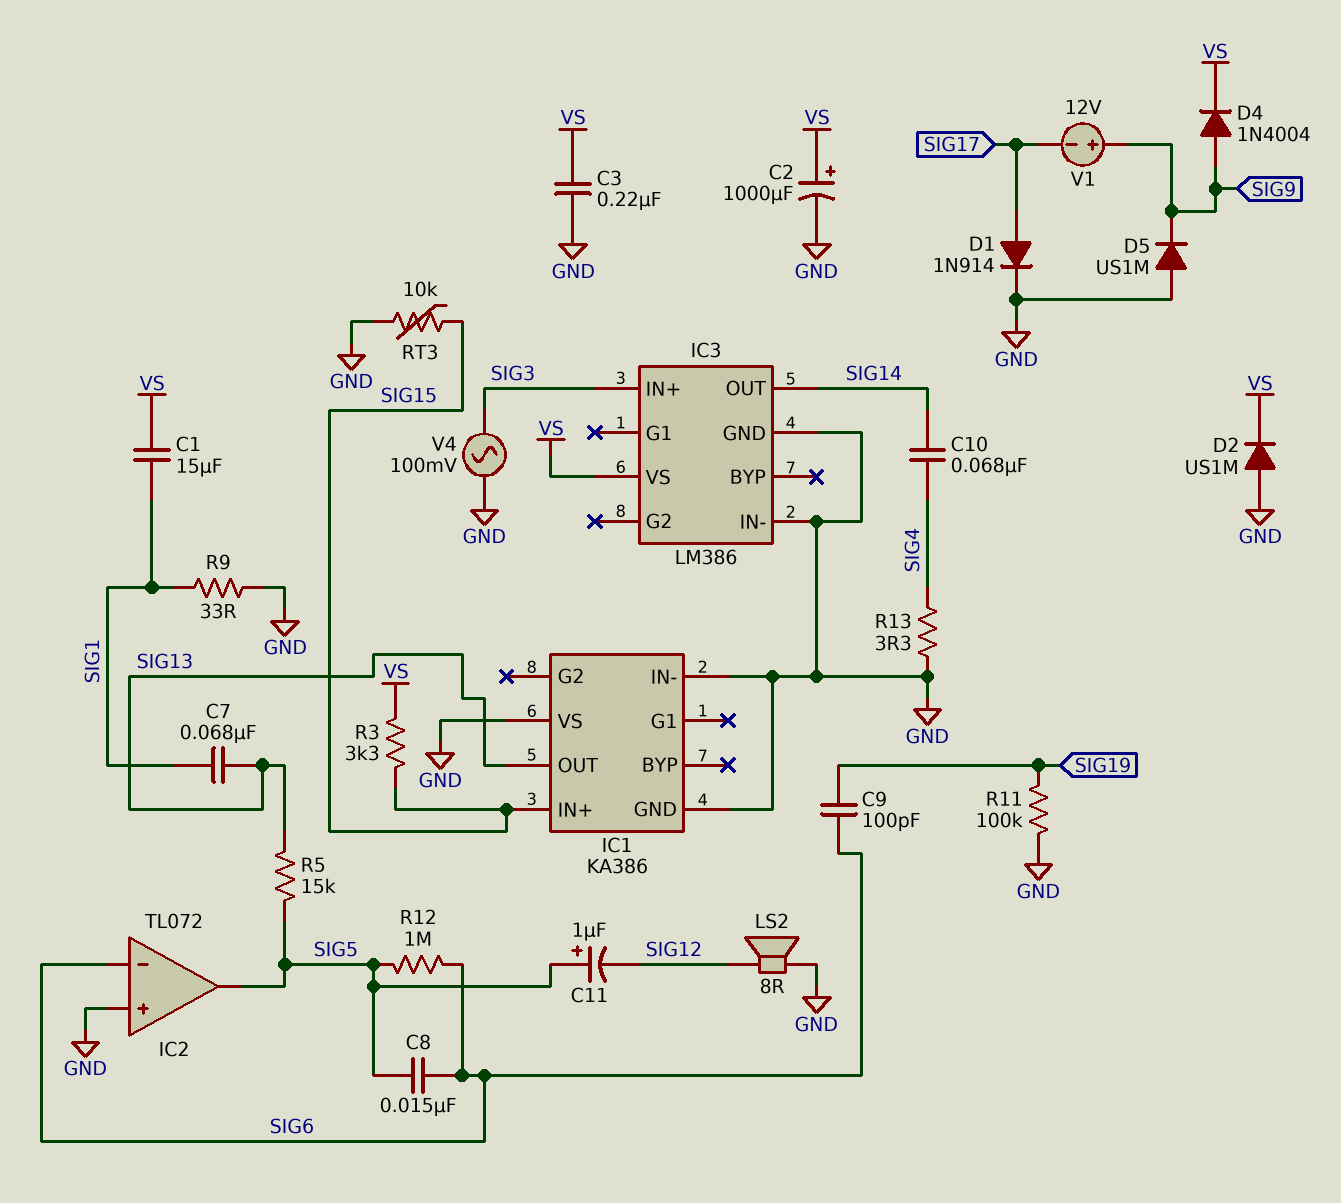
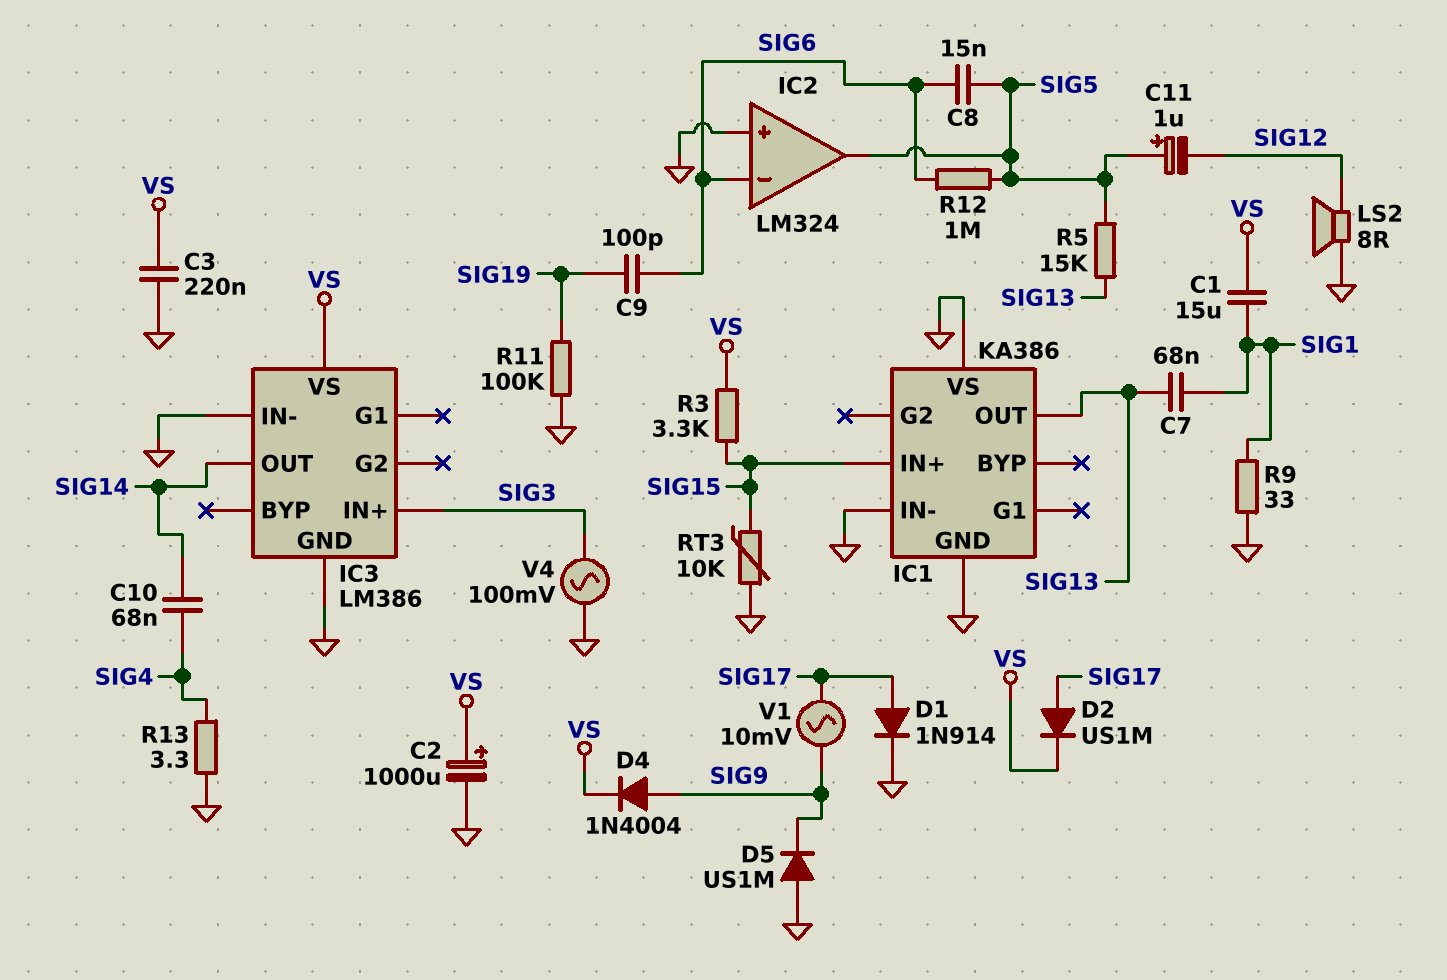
D2: diode US1M (A GND, K VS) -> diode US1M (A SIG17, K VS)
IC2: TL072 -> LM324
V1: 12V (plus SIG9, minus SIG17) -> AC 10mV (SIG9, SIG17)

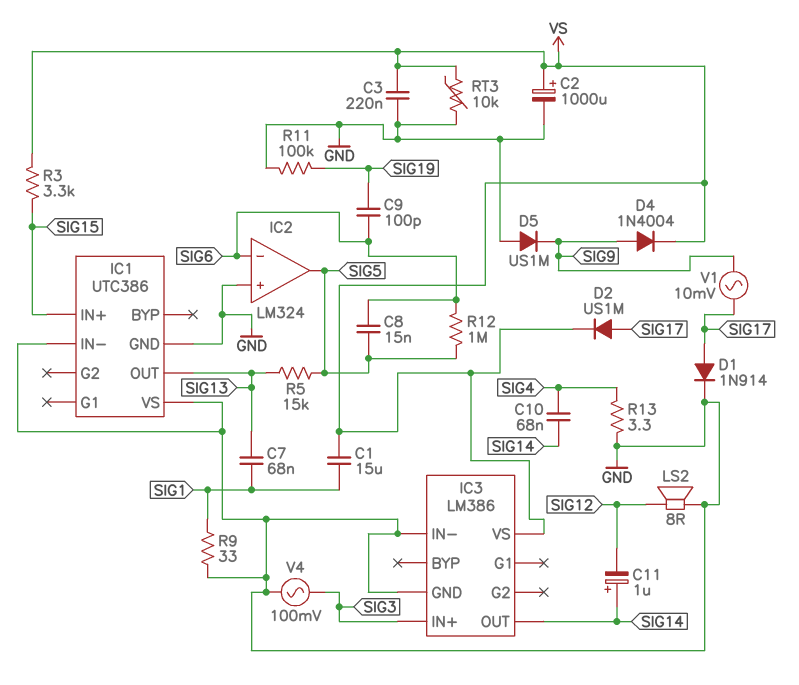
C11: 1uF (plus SIG5, minus SIG12) -> 1uF (plus SIG14, minus SIG12)
IC1: KA386 -> UTC386
RT3: 10k (GND, SIG15) -> 10k (GND, VS)

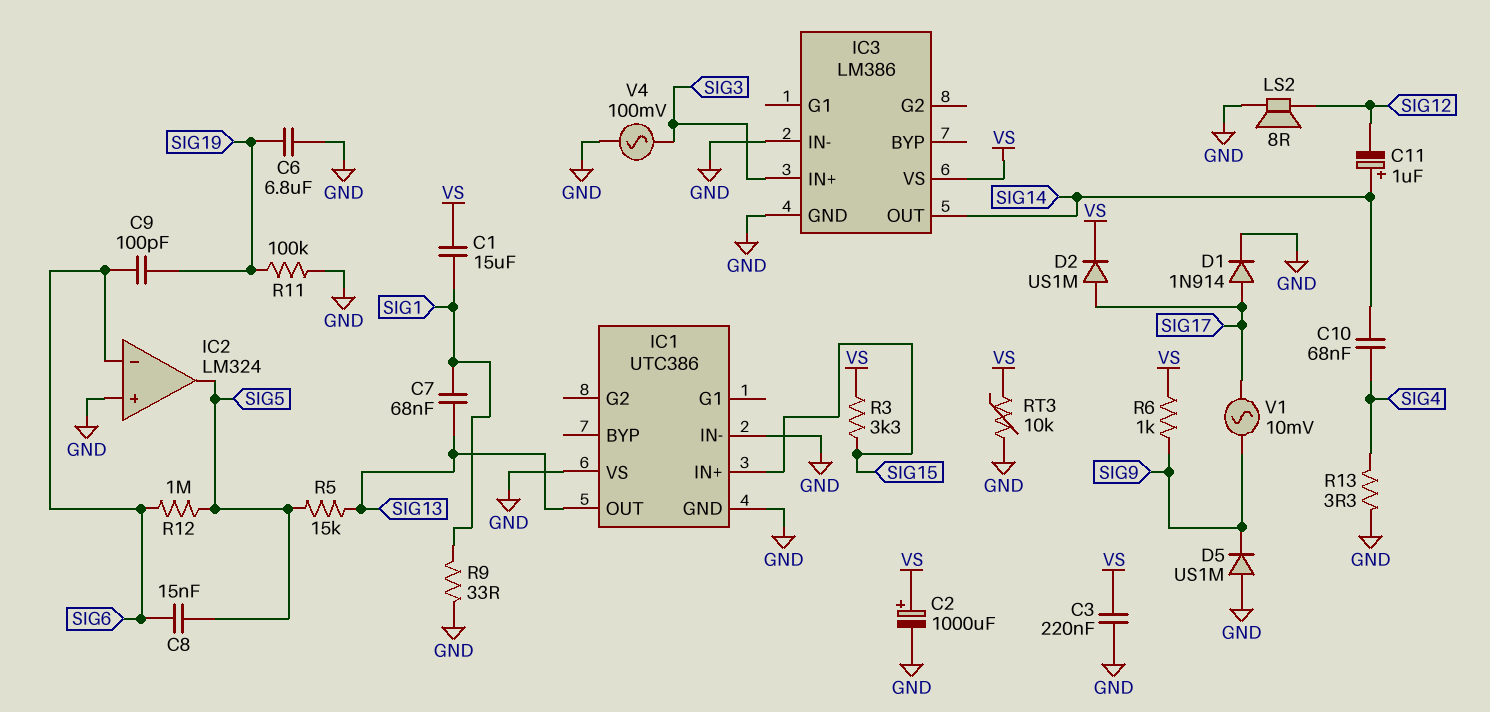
C6: none -> 6.8uF (GND, SIG19)
D4: diode 1N4004 (A SIG9, K VS) -> none
R6: none -> 1k (SIG9, VS)

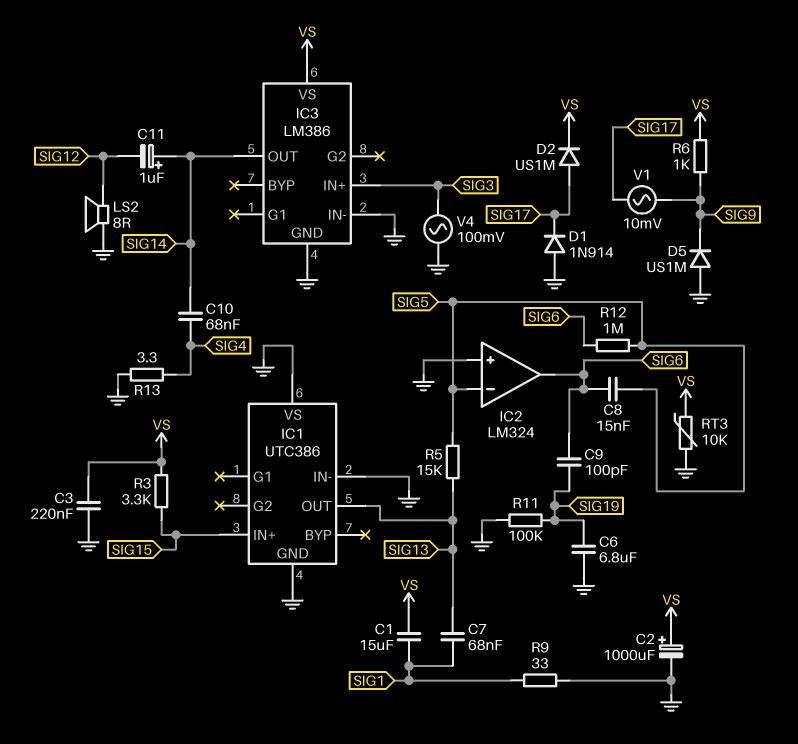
D1: diode 1N914 (A SIG17, K GND) -> diode 1N914 (A GND, K SIG17)
IC2 pin in-: SIG6 -> SIG5
IC2 pin out: SIG5 -> SIG6

